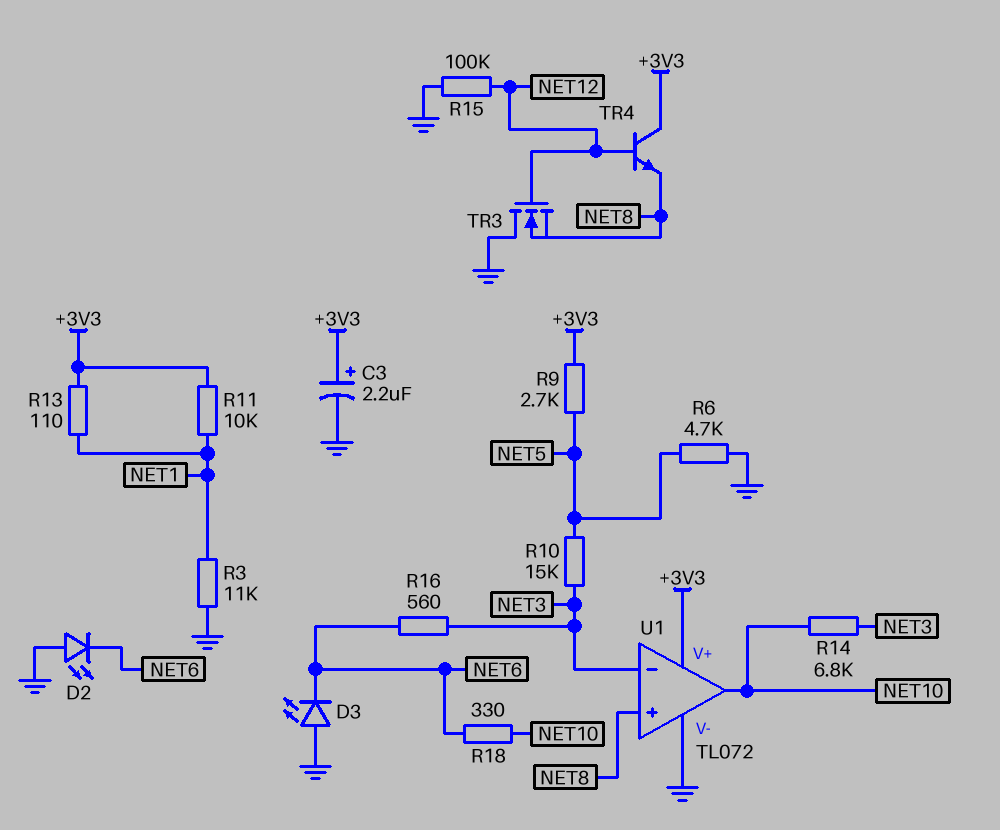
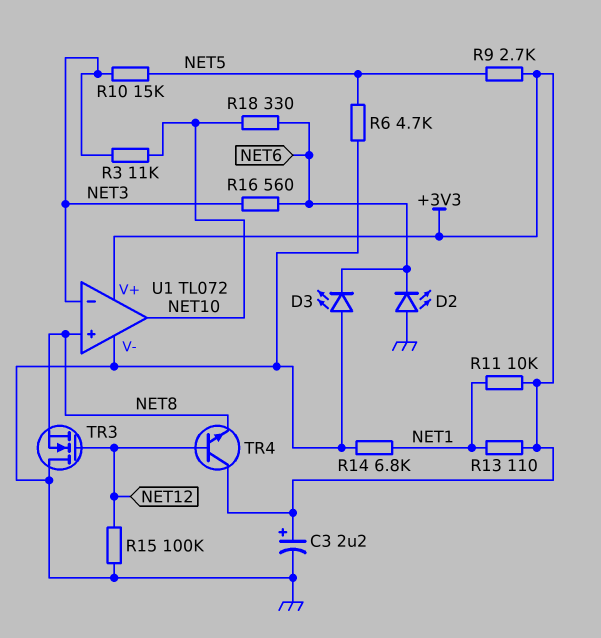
R3: 11k (GND, NET1) -> 11k (NET3, NET10)
R14: 6.8k (NET3, NET10) -> 6.8k (GND, NET1)

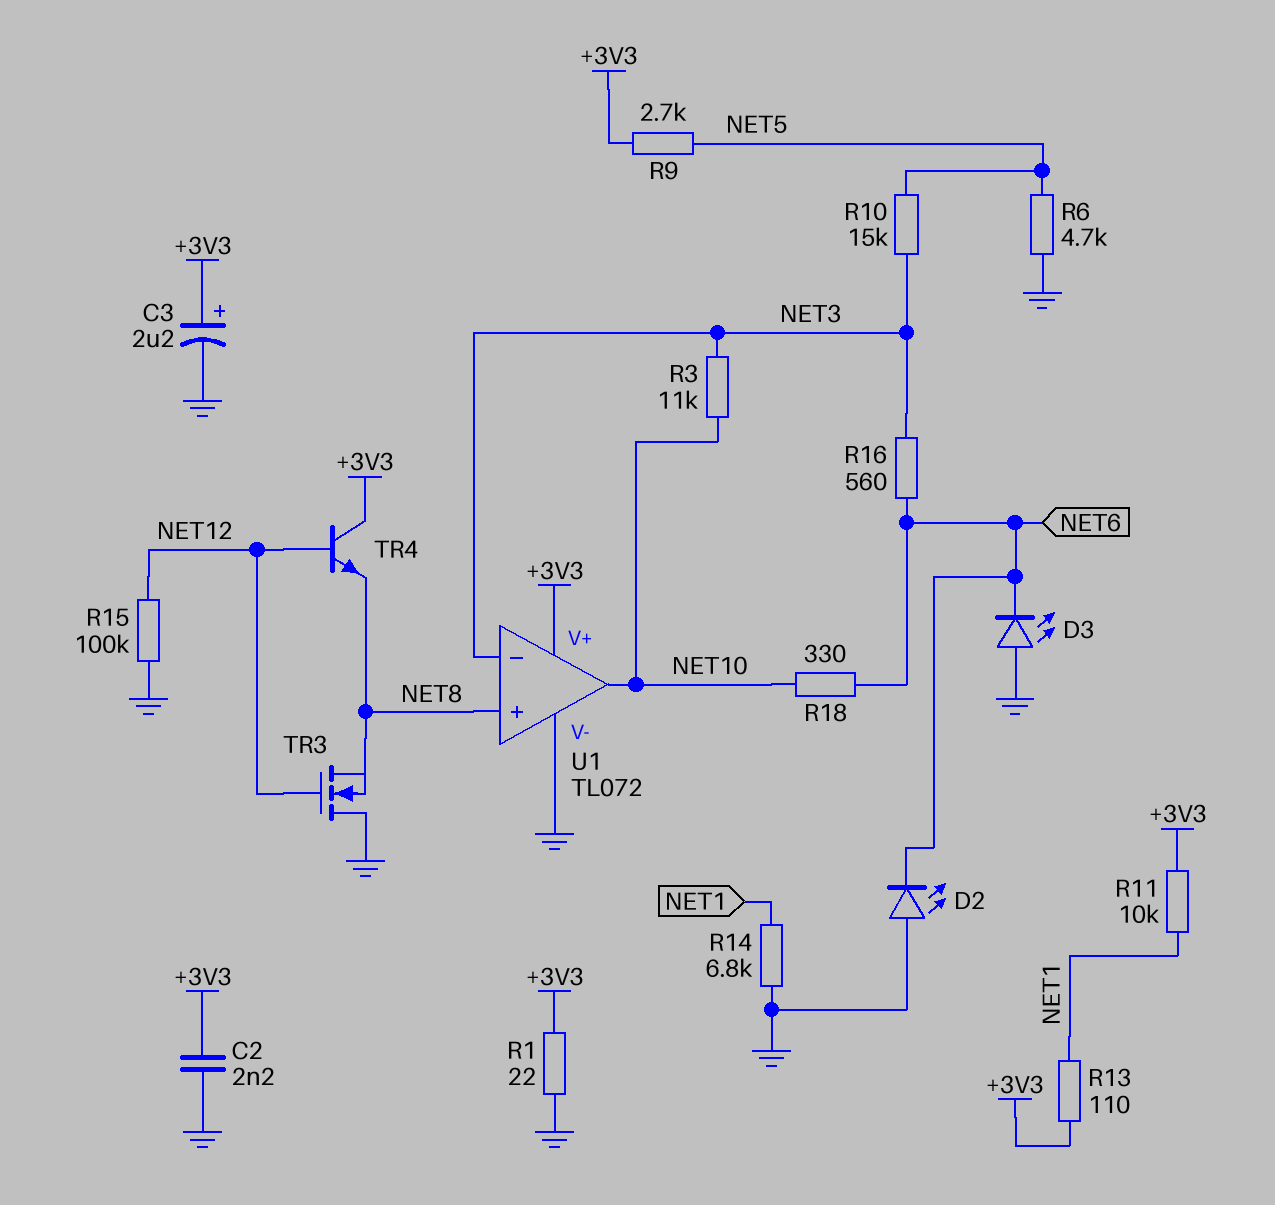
C2: none -> 2.2nF (+3V3, GND)
R1: none -> 22 (+3V3, GND)

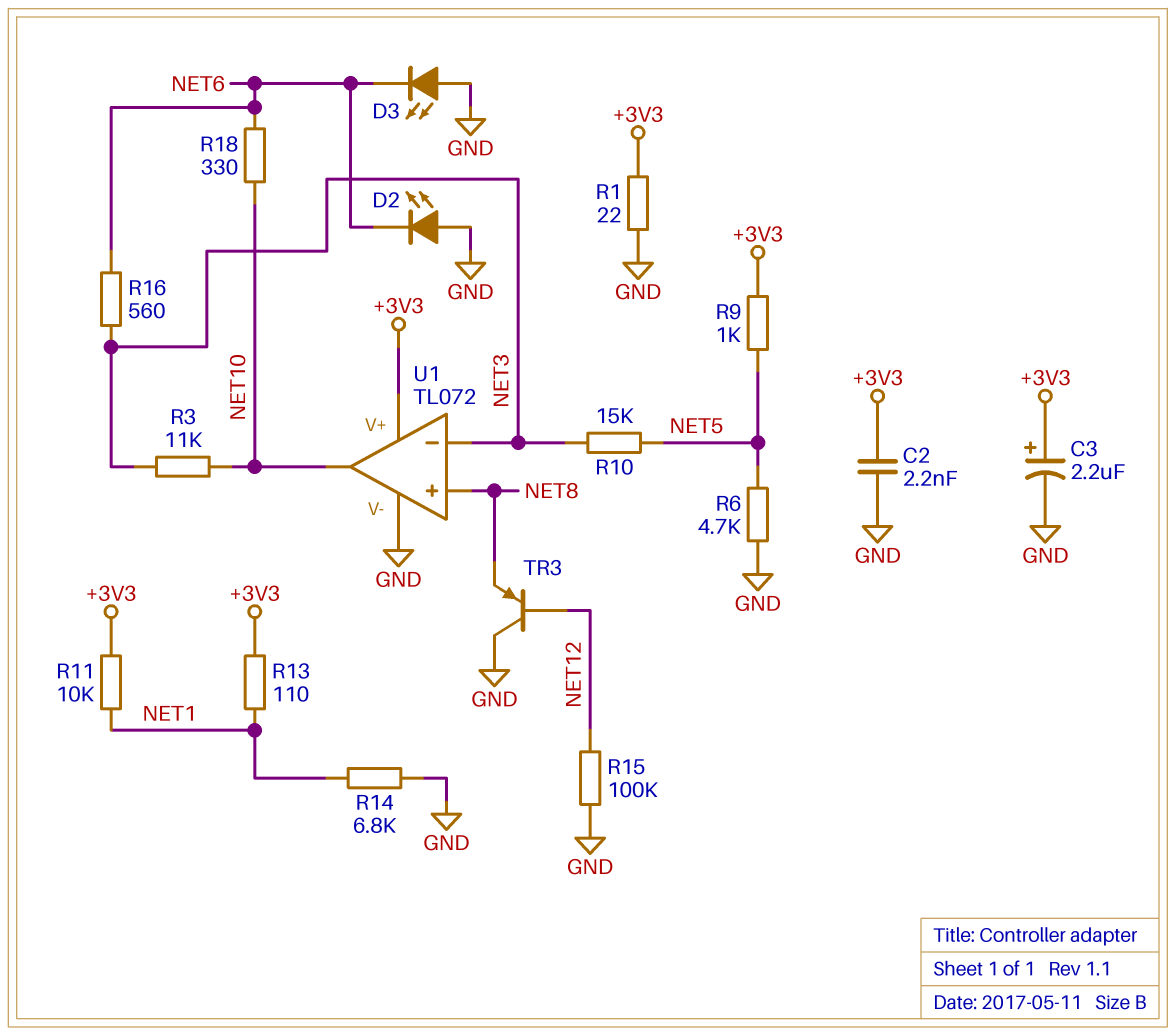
R9: 2.7k (+3V3, NET5) -> 1k (+3V3, NET5)
TR3: NMOS (G NET12, D GND, S NET8) -> PNP (B NET12, C GND, E NET8)
TR4: NPN (B NET12, C +3V3, E NET8) -> none

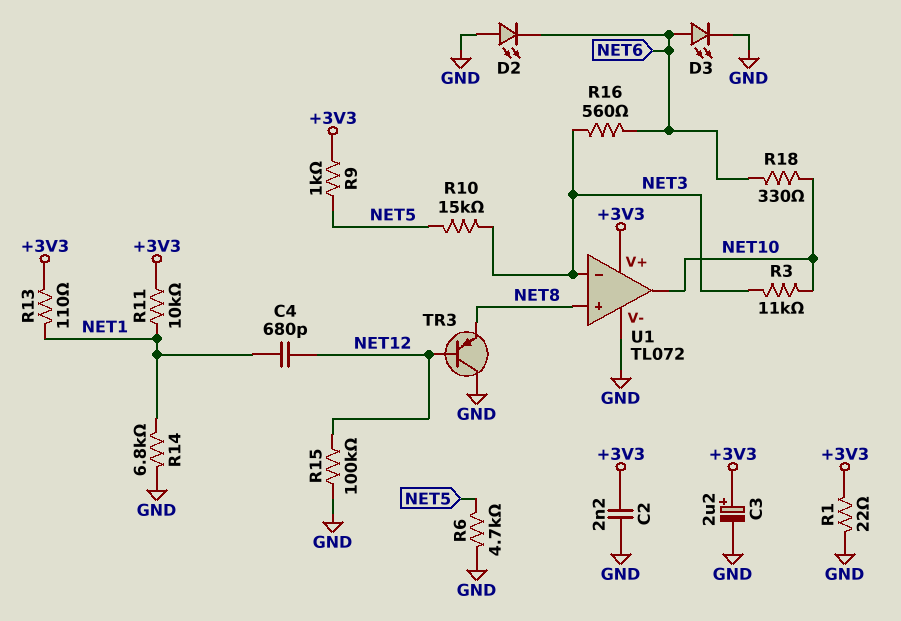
C4: none -> 680pF (NET1, NET12)
D3: LED (A GND, K NET6) -> LED (A NET6, K GND)

